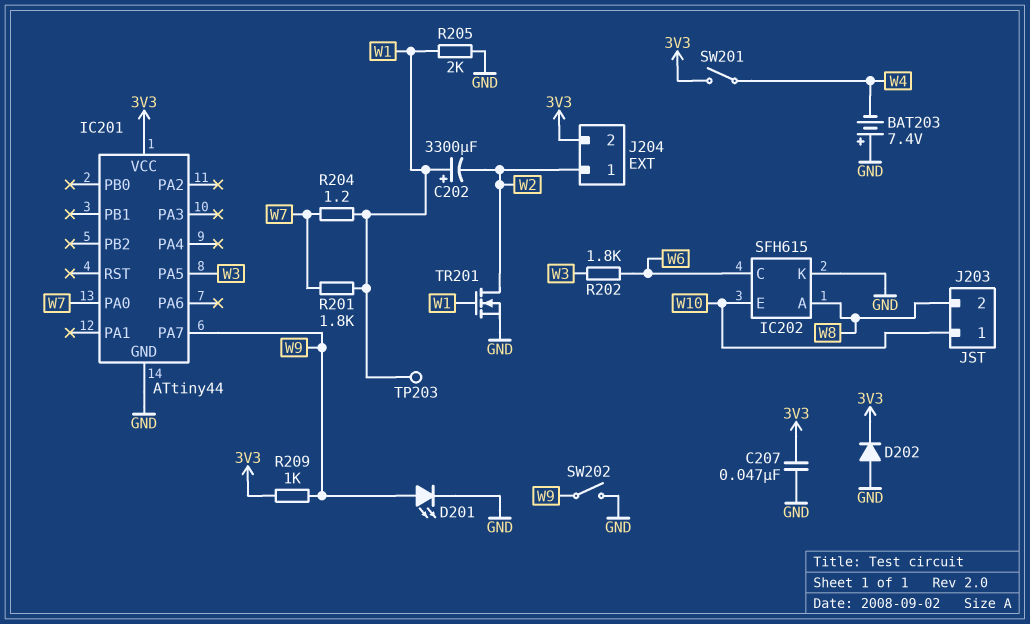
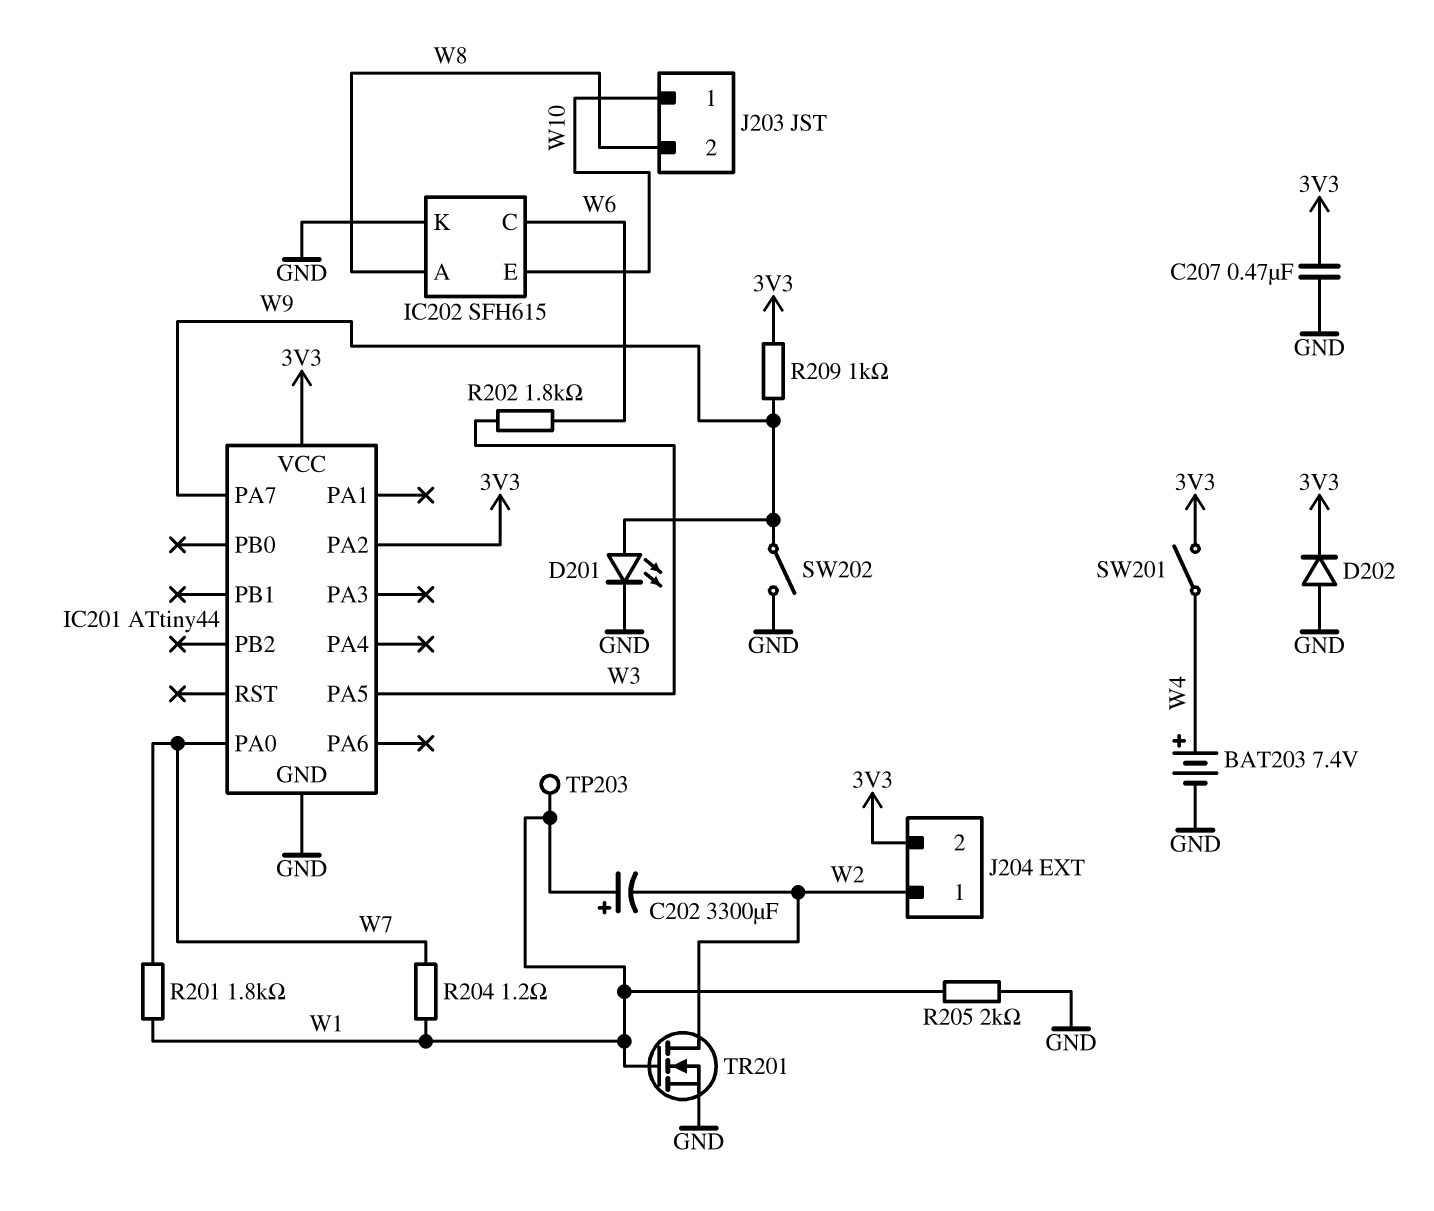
BAT203: 7.4V (plus GND, minus W4) -> 7.4V (plus W4, minus GND)
C207: 47nF (3V3, GND) -> 470nF (3V3, GND)
IC201 pin PA2: none -> 3V3

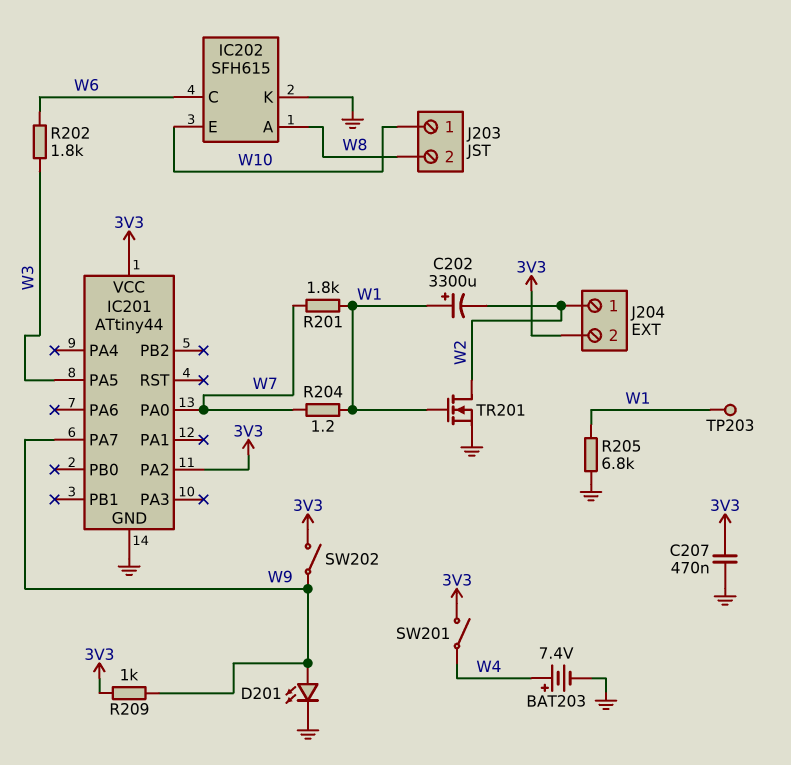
D202: diode (A GND, K 3V3) -> none
R205: 2k (GND, W1) -> 6.8k (GND, W1)
SW202: switch (GND, W9) -> switch (3V3, W9)

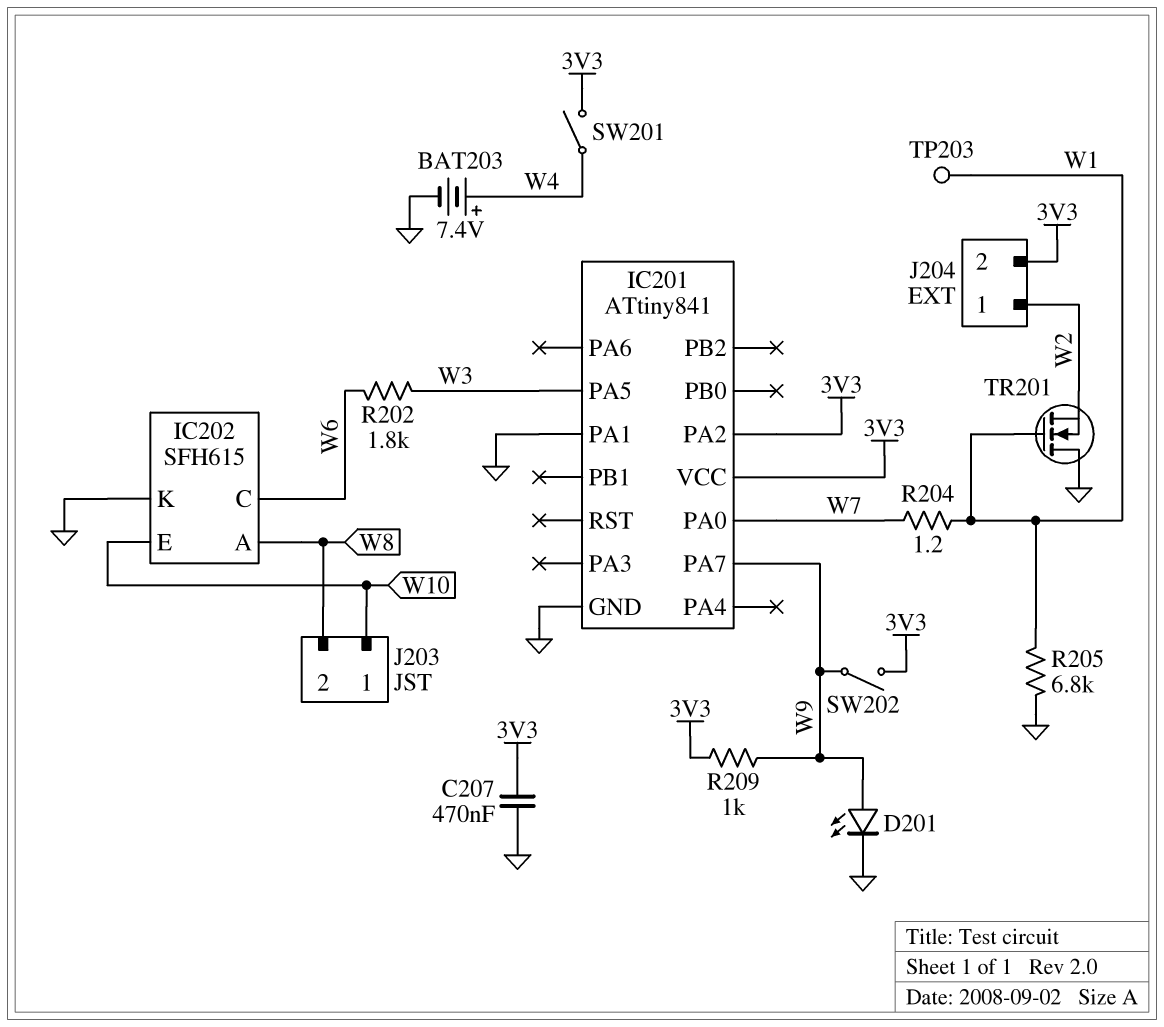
C202: 3300uF (plus W1, minus W2) -> none
IC201: ATtiny44 -> ATtiny841
IC201 pin PA1: none -> GND
R201: 1.8k (W1, W7) -> none
TR201: NMOS (G W1, D W2, S GND) -> NMOS (G W1, D GND, S W2)

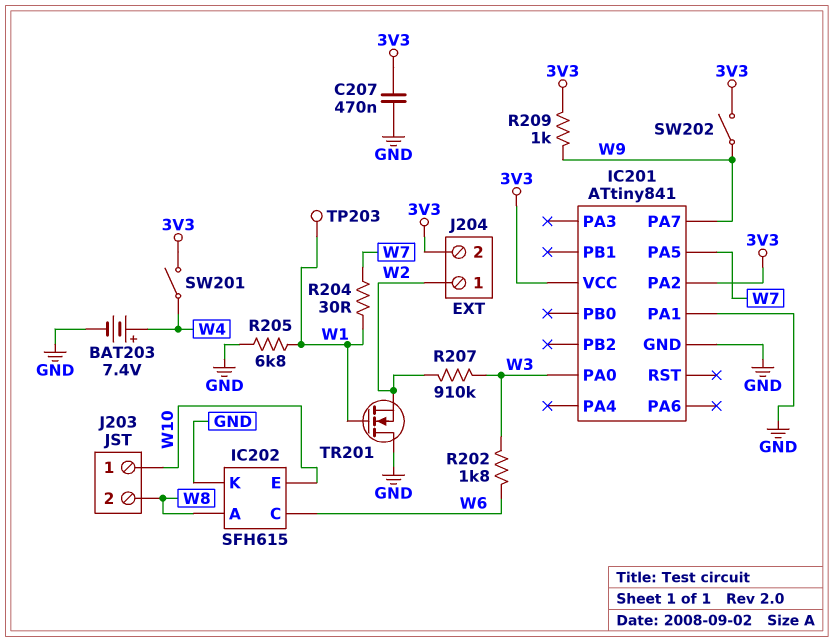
D201: LED (A W9, K GND) -> none
IC201 pin PA0: W7 -> W3
IC201 pin PA5: W3 -> W7
R204: 1.2 (W1, W7) -> 30 (W1, W7)
R207: none -> 910k (W2, W3)

